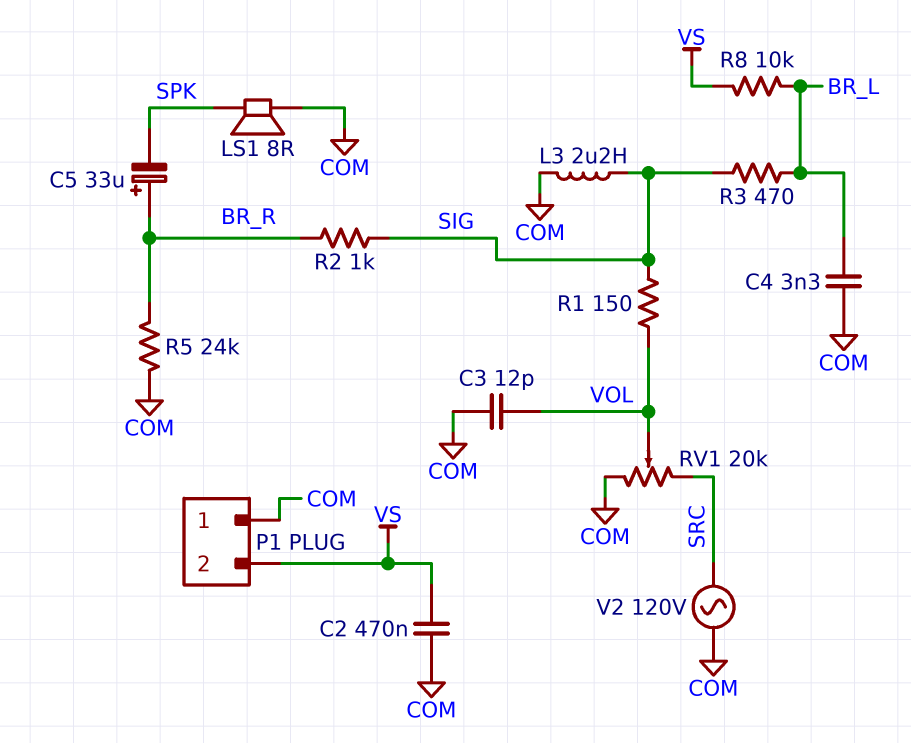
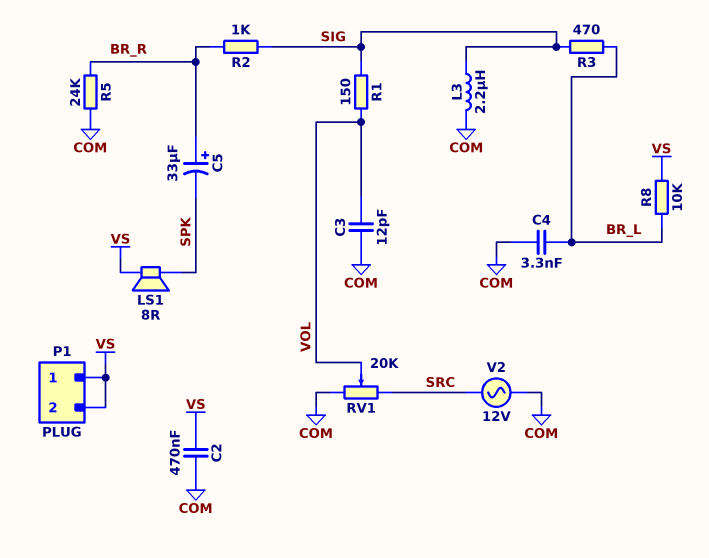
LS1: speaker 8R (COM, SPK) -> speaker 8R (SPK, VS)
P1 pin 1: COM -> VS
V2: AC 120V (COM, SRC) -> AC 12V (COM, SRC)

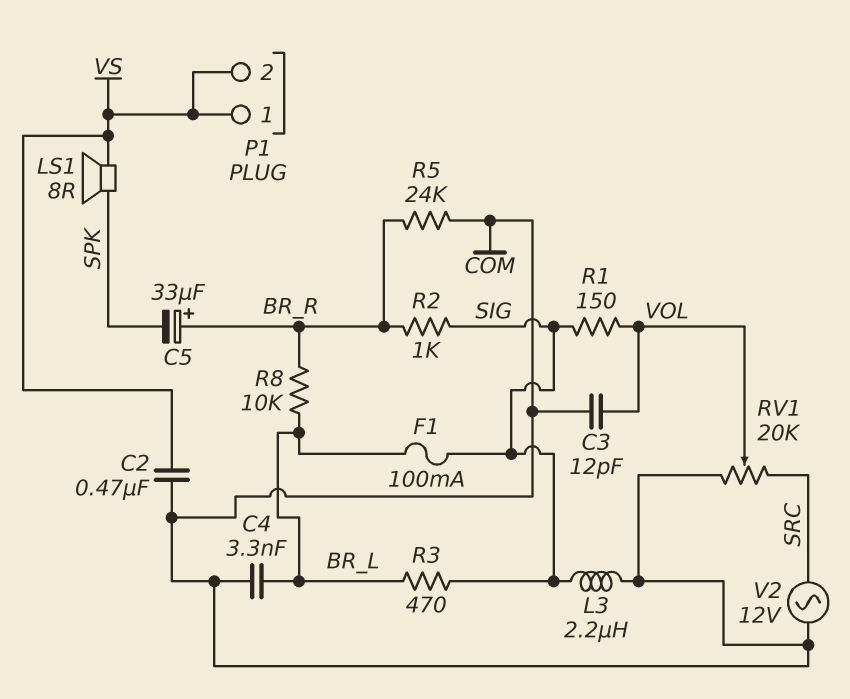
F1: none -> 100mA (BR_L, SIG)
R8: 10k (BR_L, VS) -> 10k (BR_L, BR_R)

